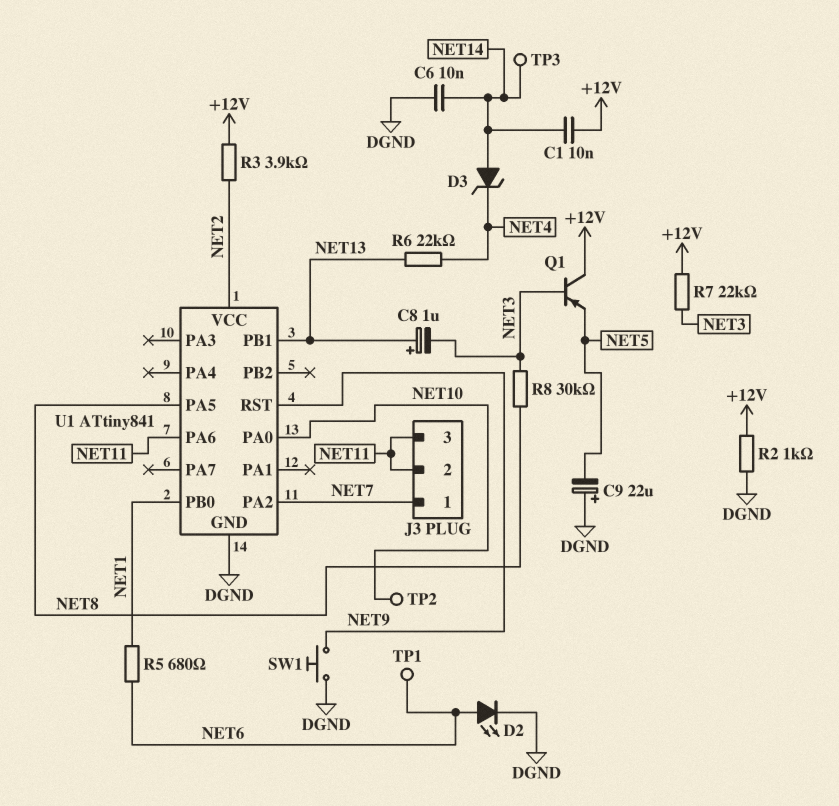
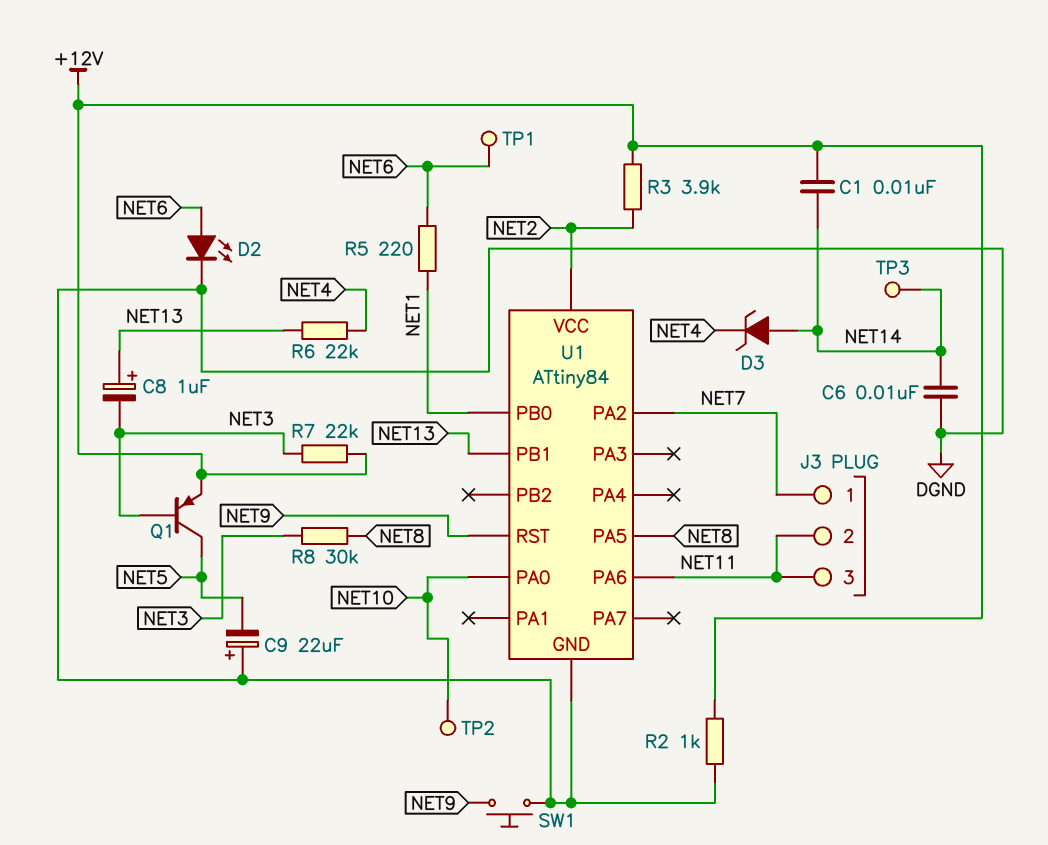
Q1: PNP (B NET3, C +12V, E NET5) -> PNP (B NET3, C NET5, E +12V)
R5: 680 (NET1, NET6) -> 220 (NET1, NET6)
U1: ATtiny841 -> ATtiny84

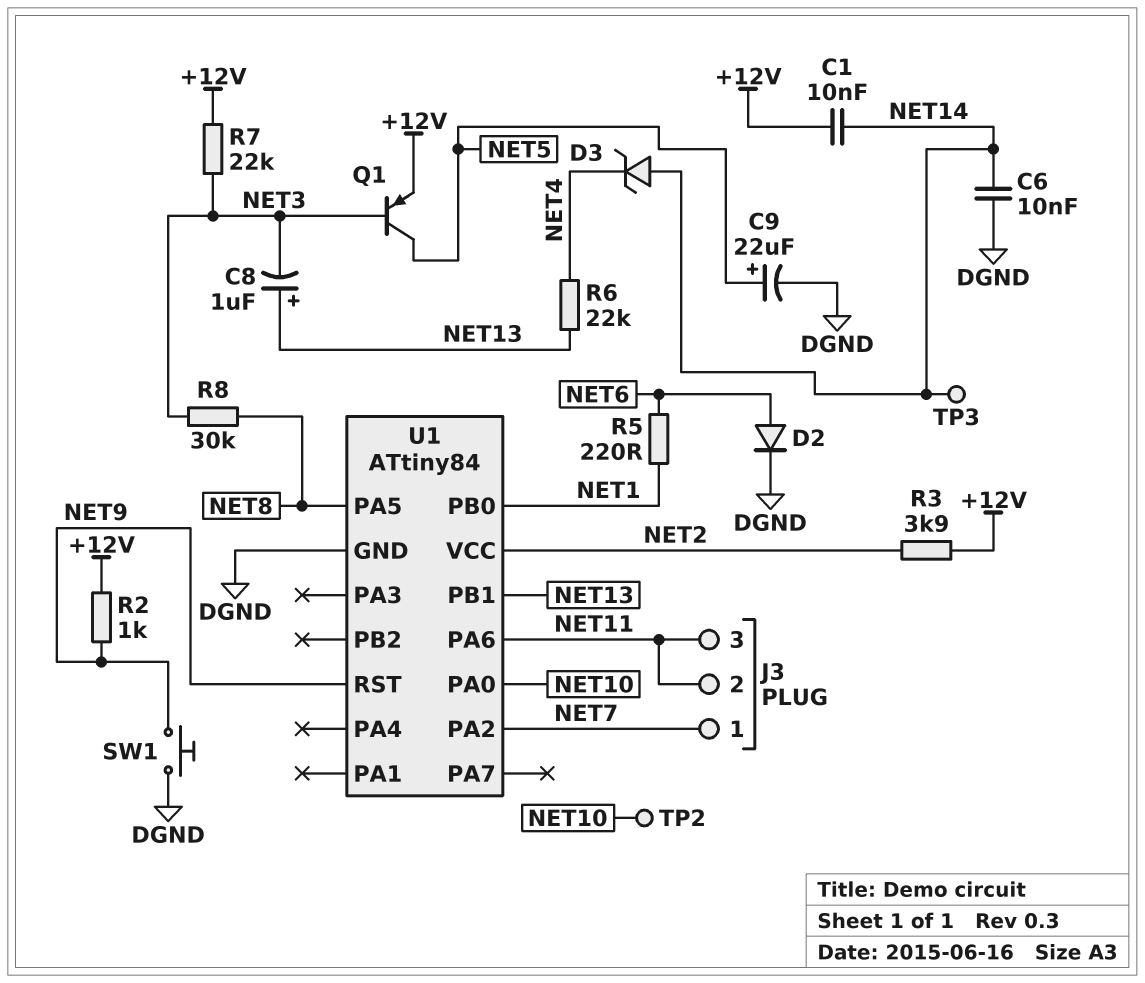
C9: 22uF (plus DGND, minus NET5) -> 22uF (plus NET5, minus DGND)
D2: LED (A NET6, K DGND) -> diode (A NET6, K DGND)
R2: 1k (+12V, DGND) -> 1k (+12V, NET9)
TP1: test point (NET6) -> none

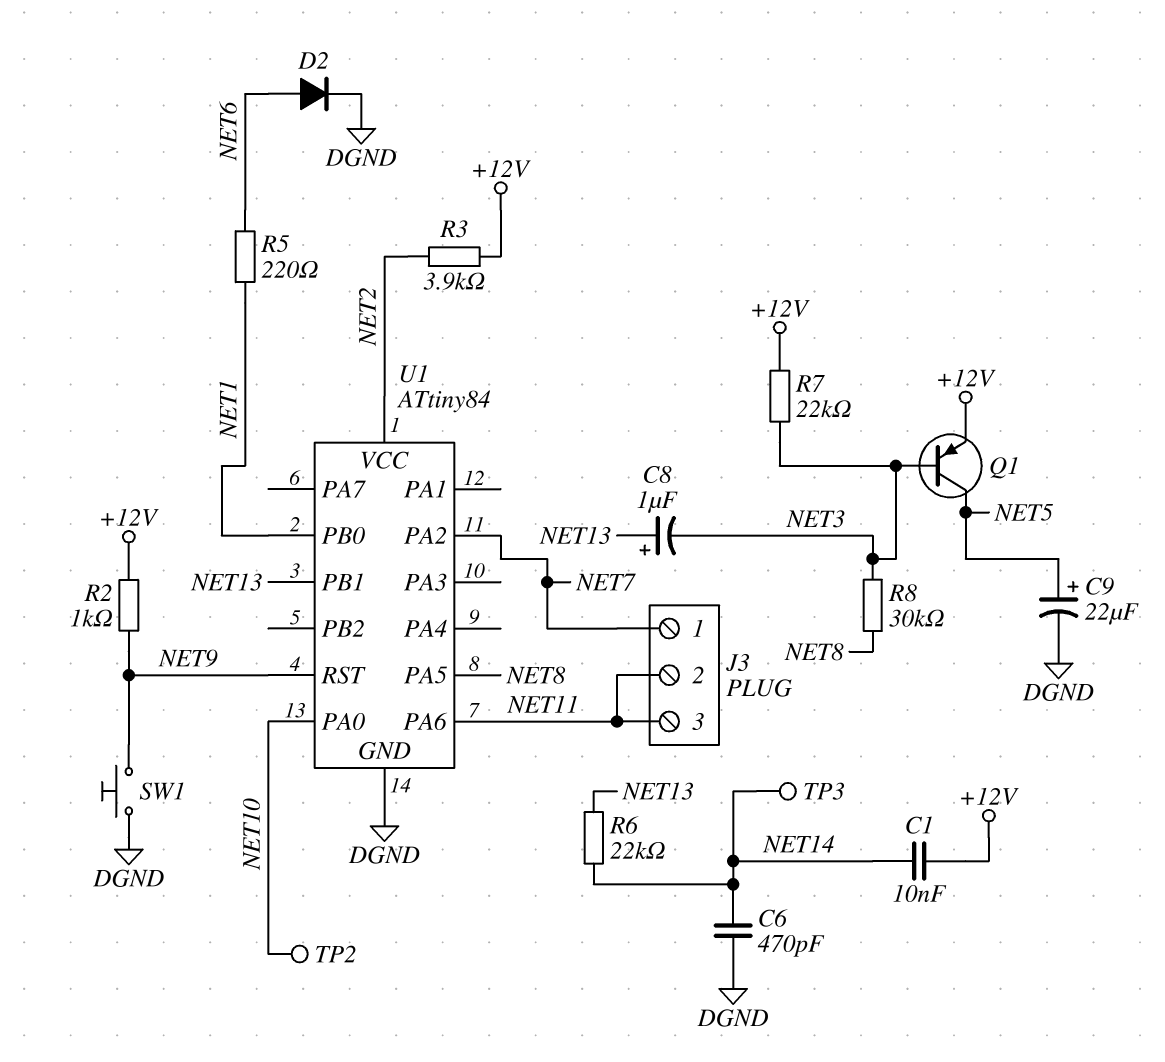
C6: 10nF (DGND, NET14) -> 470pF (DGND, NET14)
D3: zener (A NET14, K NET4) -> none
R6: 22k (NET4, NET13) -> 22k (NET13, NET14)

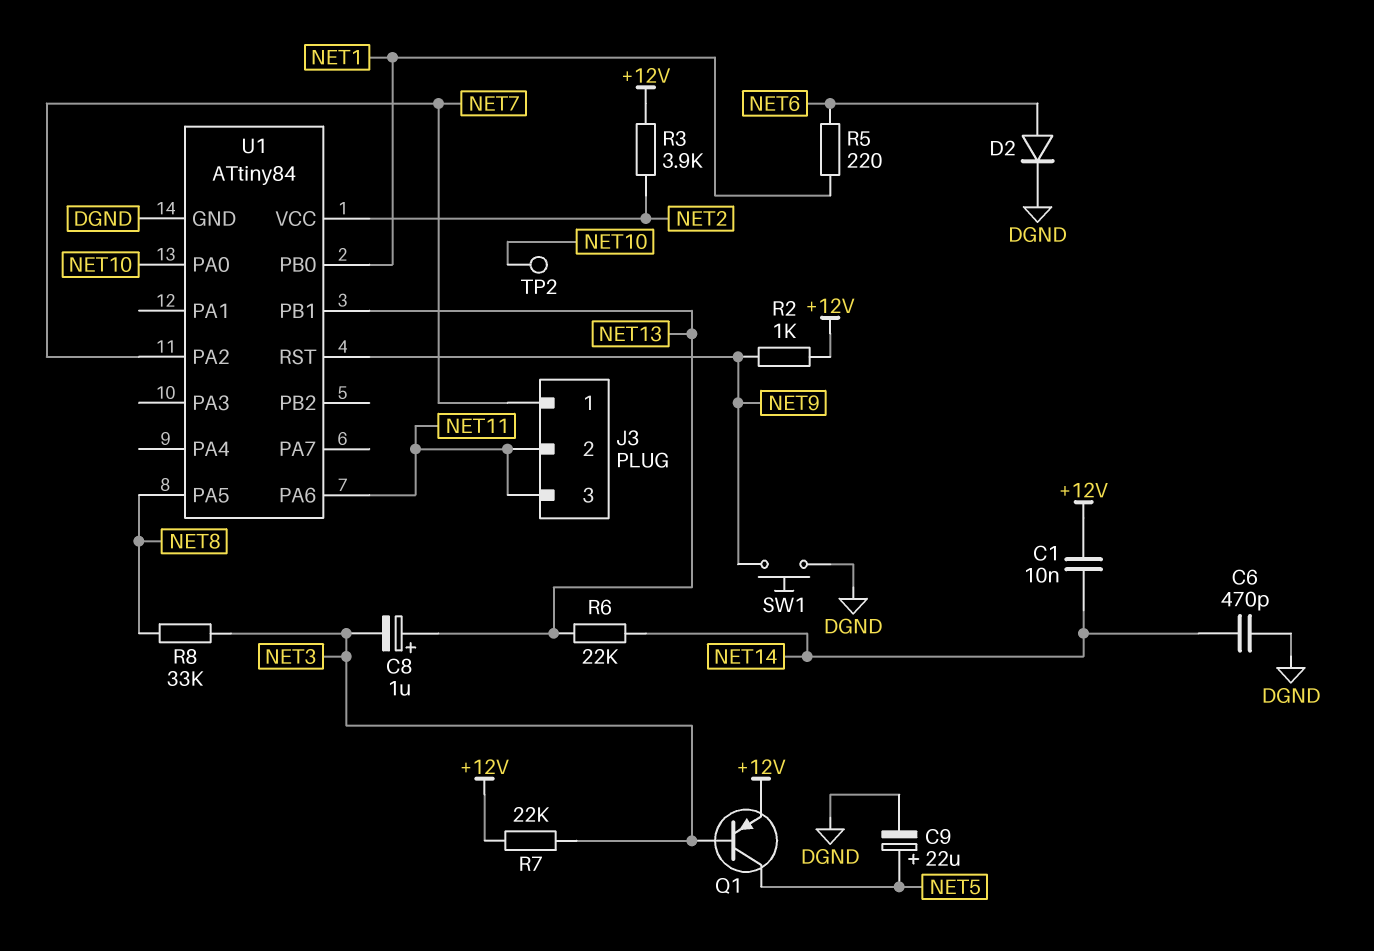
R8: 30k (NET3, NET8) -> 33k (NET3, NET8)
TP3: test point (NET14) -> none

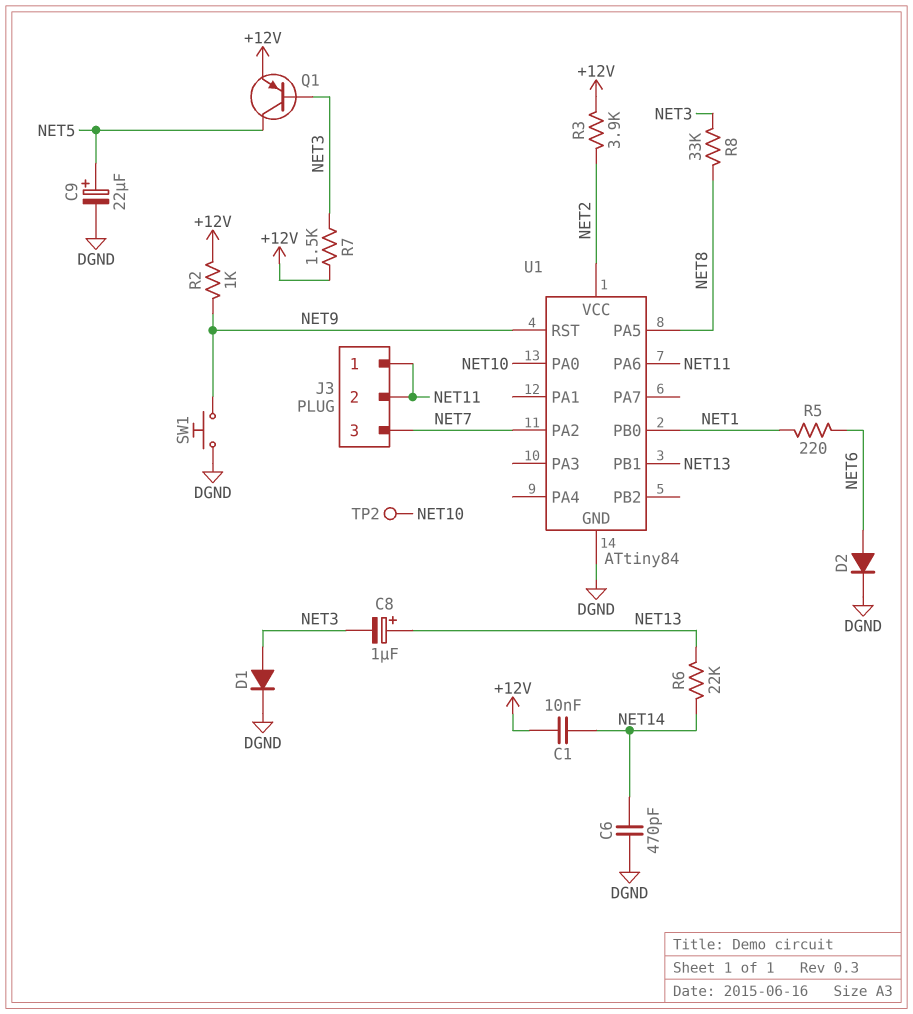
D1: none -> diode (A NET3, K DGND)
J3 pin 1: NET7 -> NET11
J3 pin 3: NET11 -> NET7
R7: 22k (+12V, NET3) -> 1.5k (+12V, NET3)

